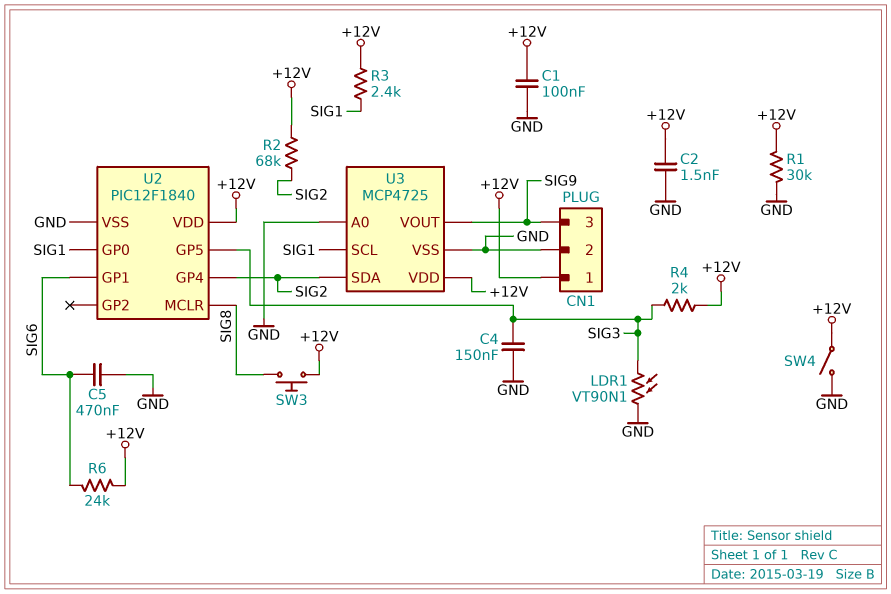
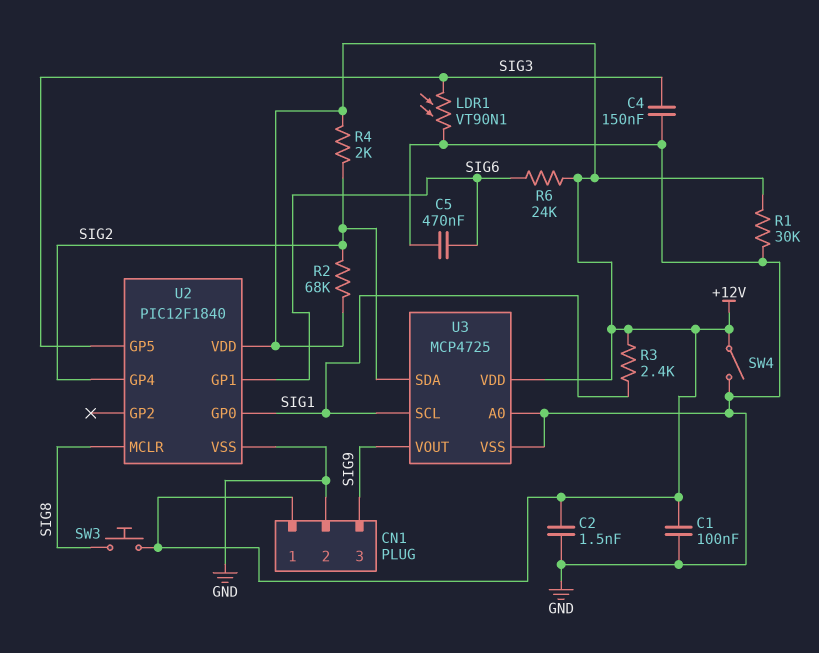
R4: 2k (+12V, SIG3) -> 2k (+12V, SIG2)

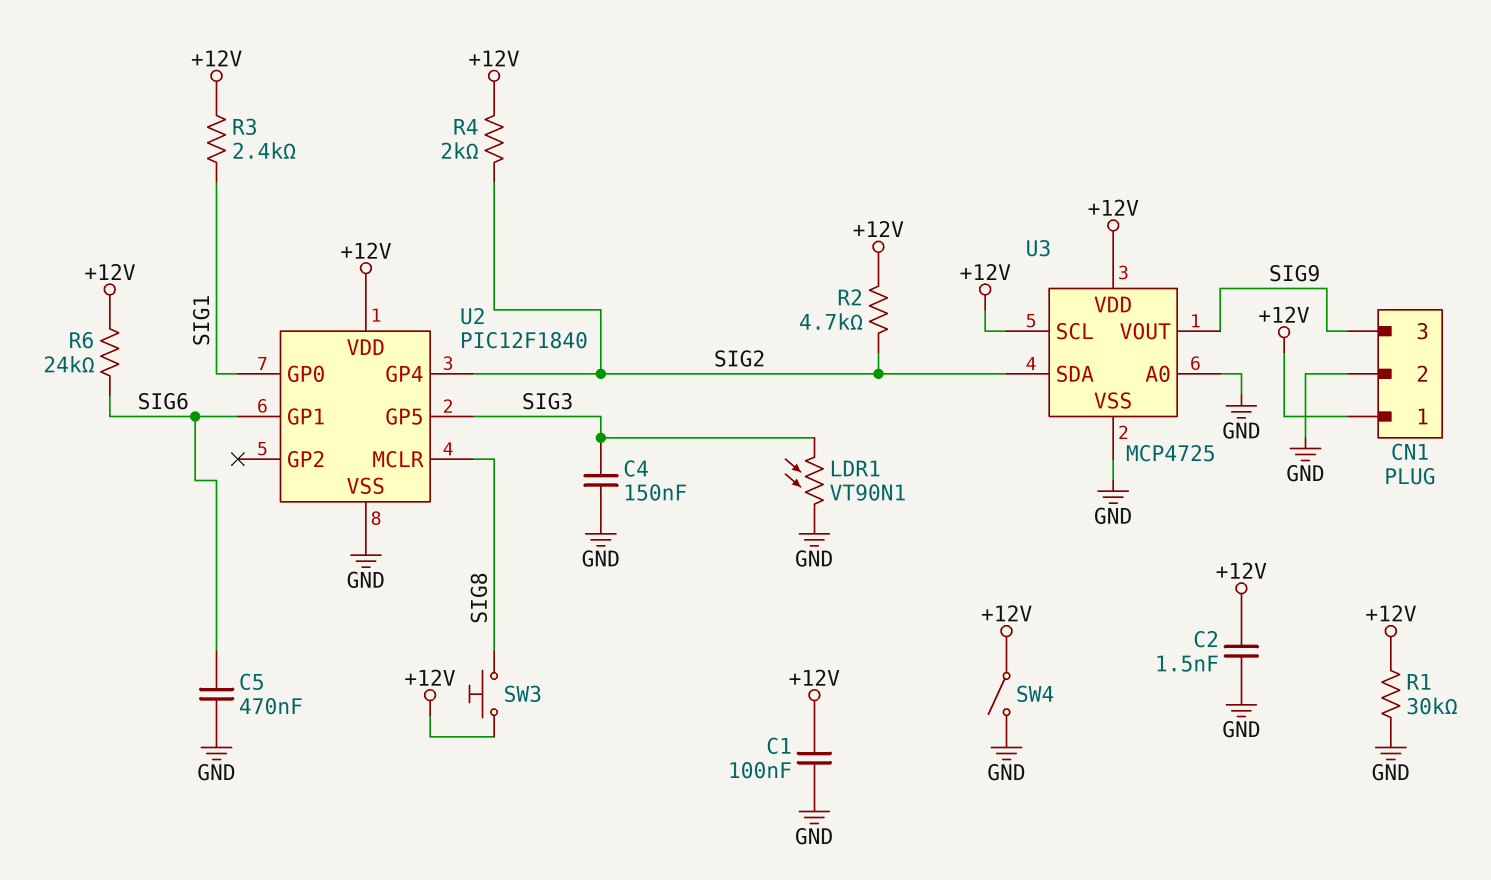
R2: 68k (+12V, SIG2) -> 4.7k (+12V, SIG2)
U3 pin SCL: SIG1 -> +12V

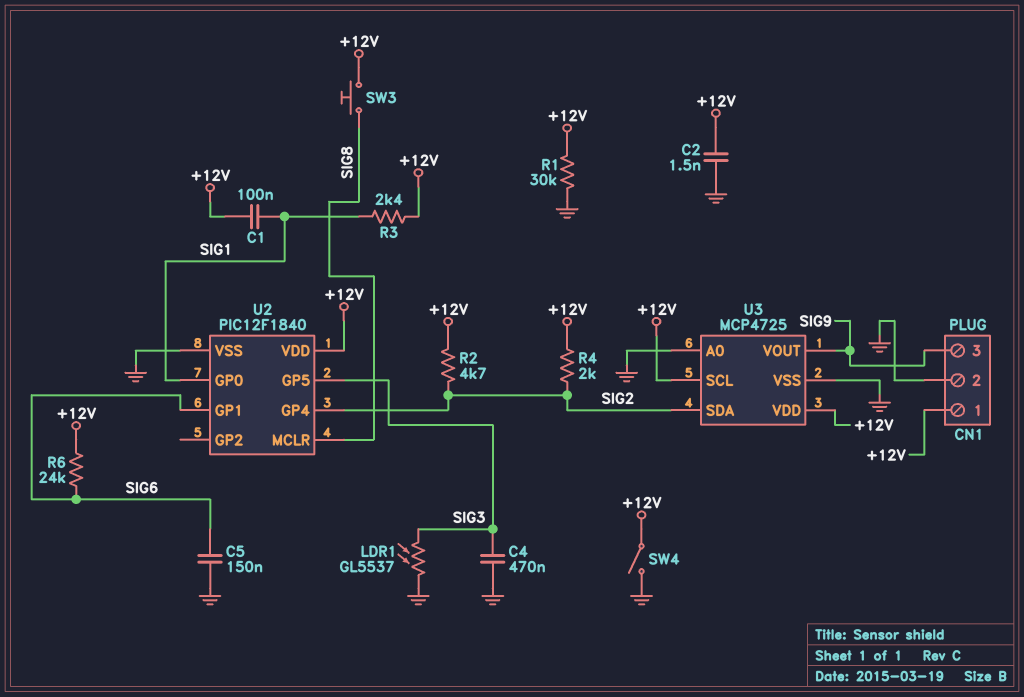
C1: 100nF (+12V, GND) -> 100nF (+12V, SIG1)
C4: 150nF (GND, SIG3) -> 470nF (GND, SIG3)
C5: 470nF (GND, SIG6) -> 150nF (GND, SIG6)
LDR1: VT90N1 (GND, SIG3) -> GL5537 (GND, SIG3)

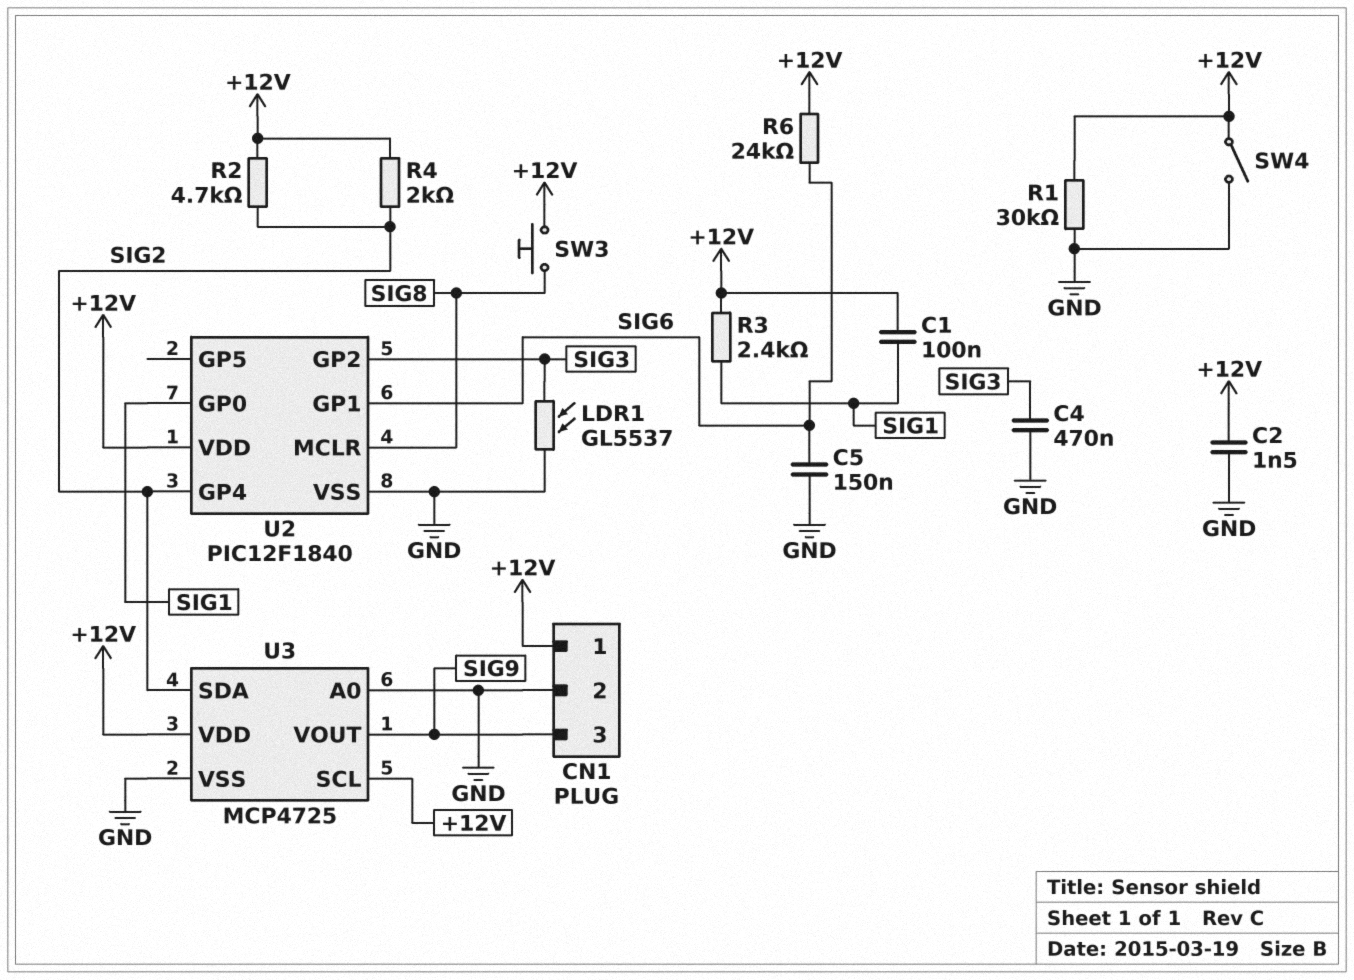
U2 pin GP2: none -> SIG3
U2 pin GP5: SIG3 -> none

